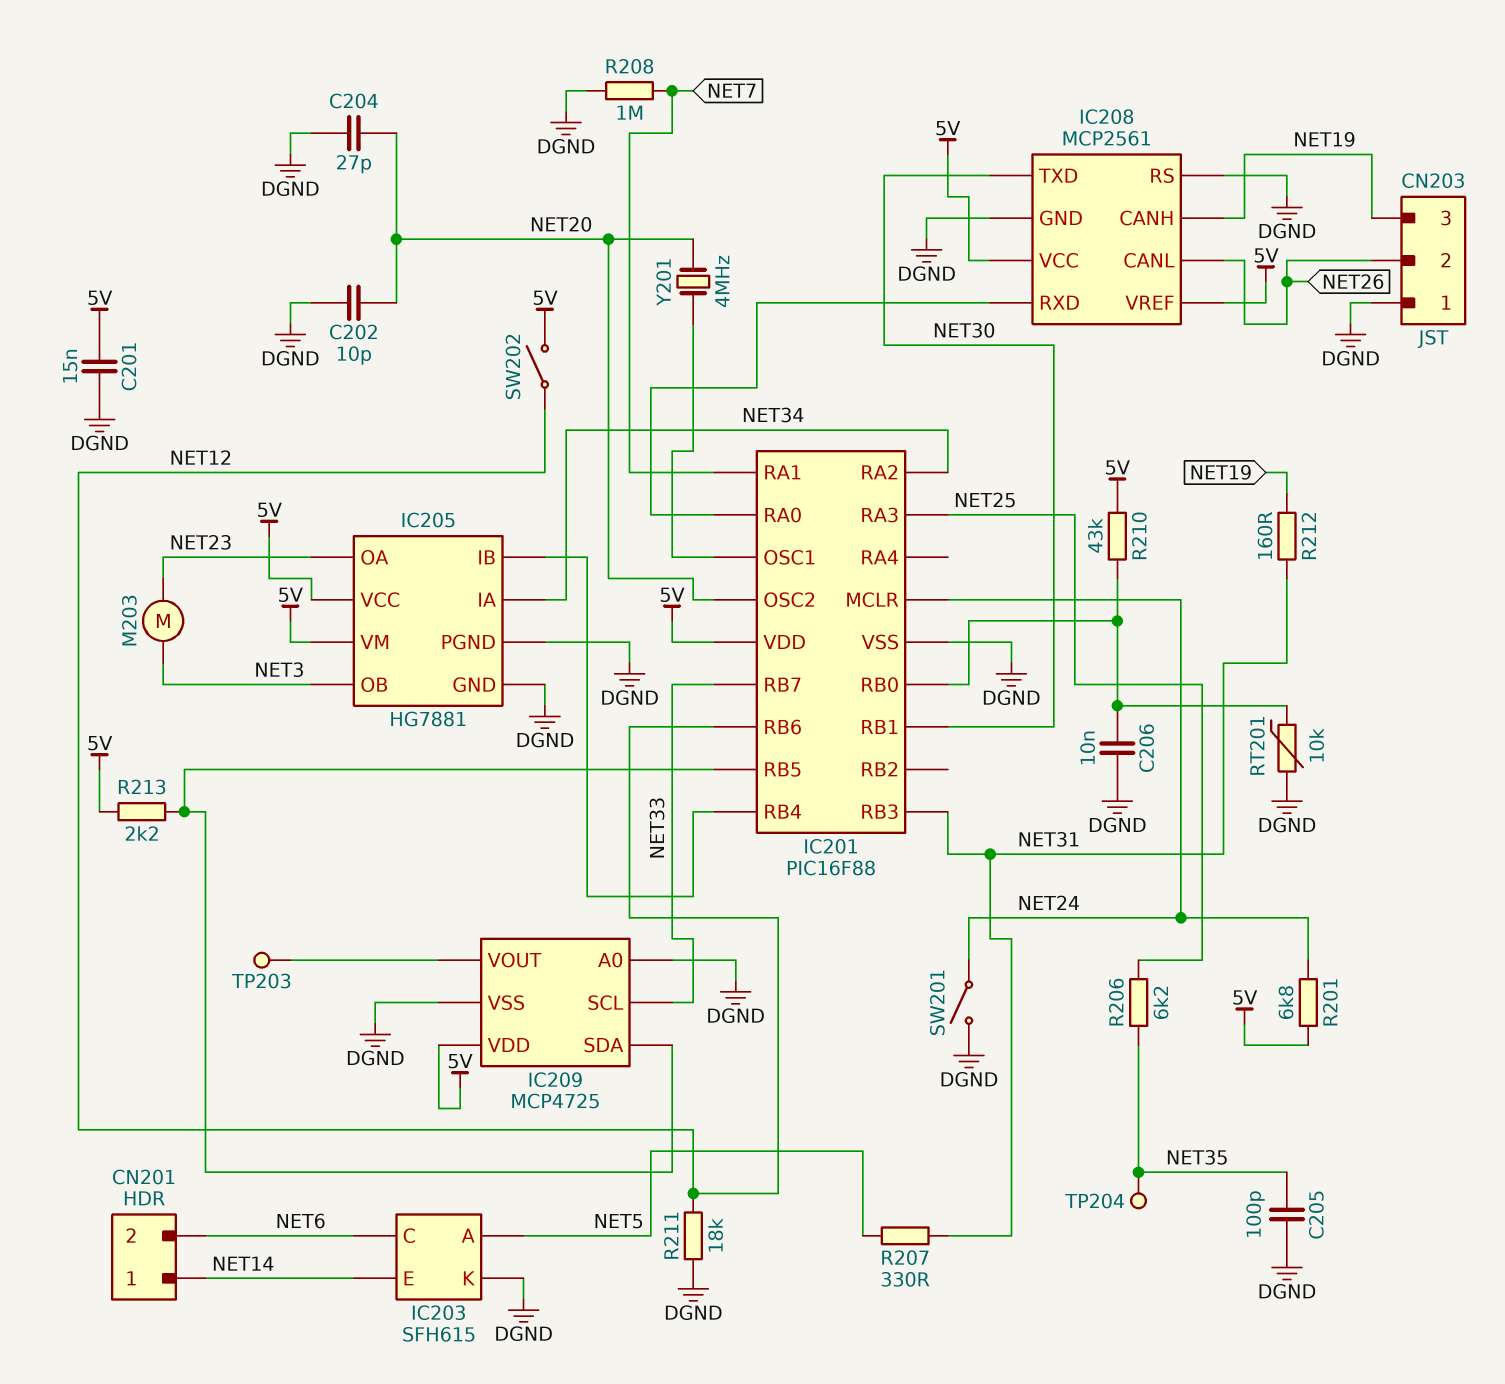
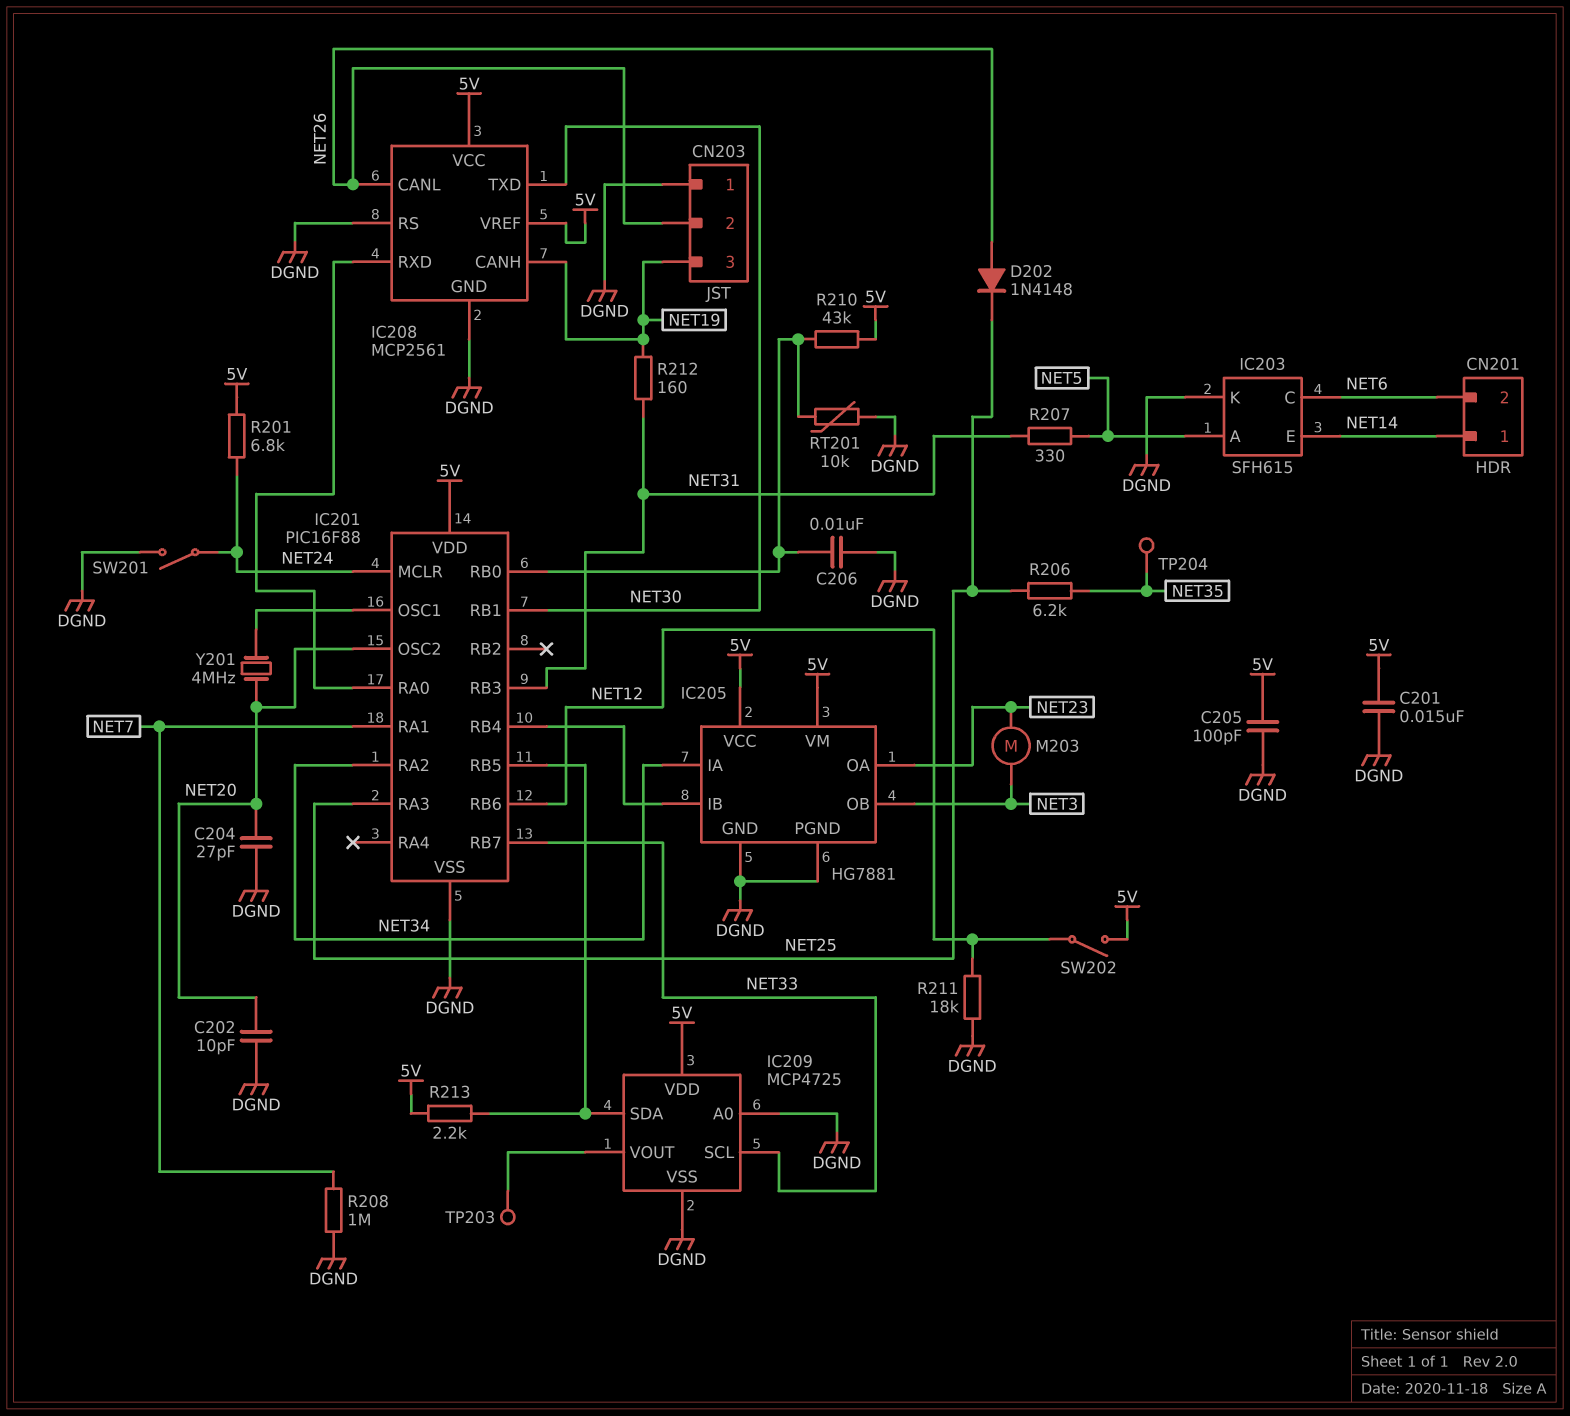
C205: 100pF (DGND, NET35) -> 100pF (5V, DGND)
D202: none -> diode 1N4148 (A NET26, K NET25)

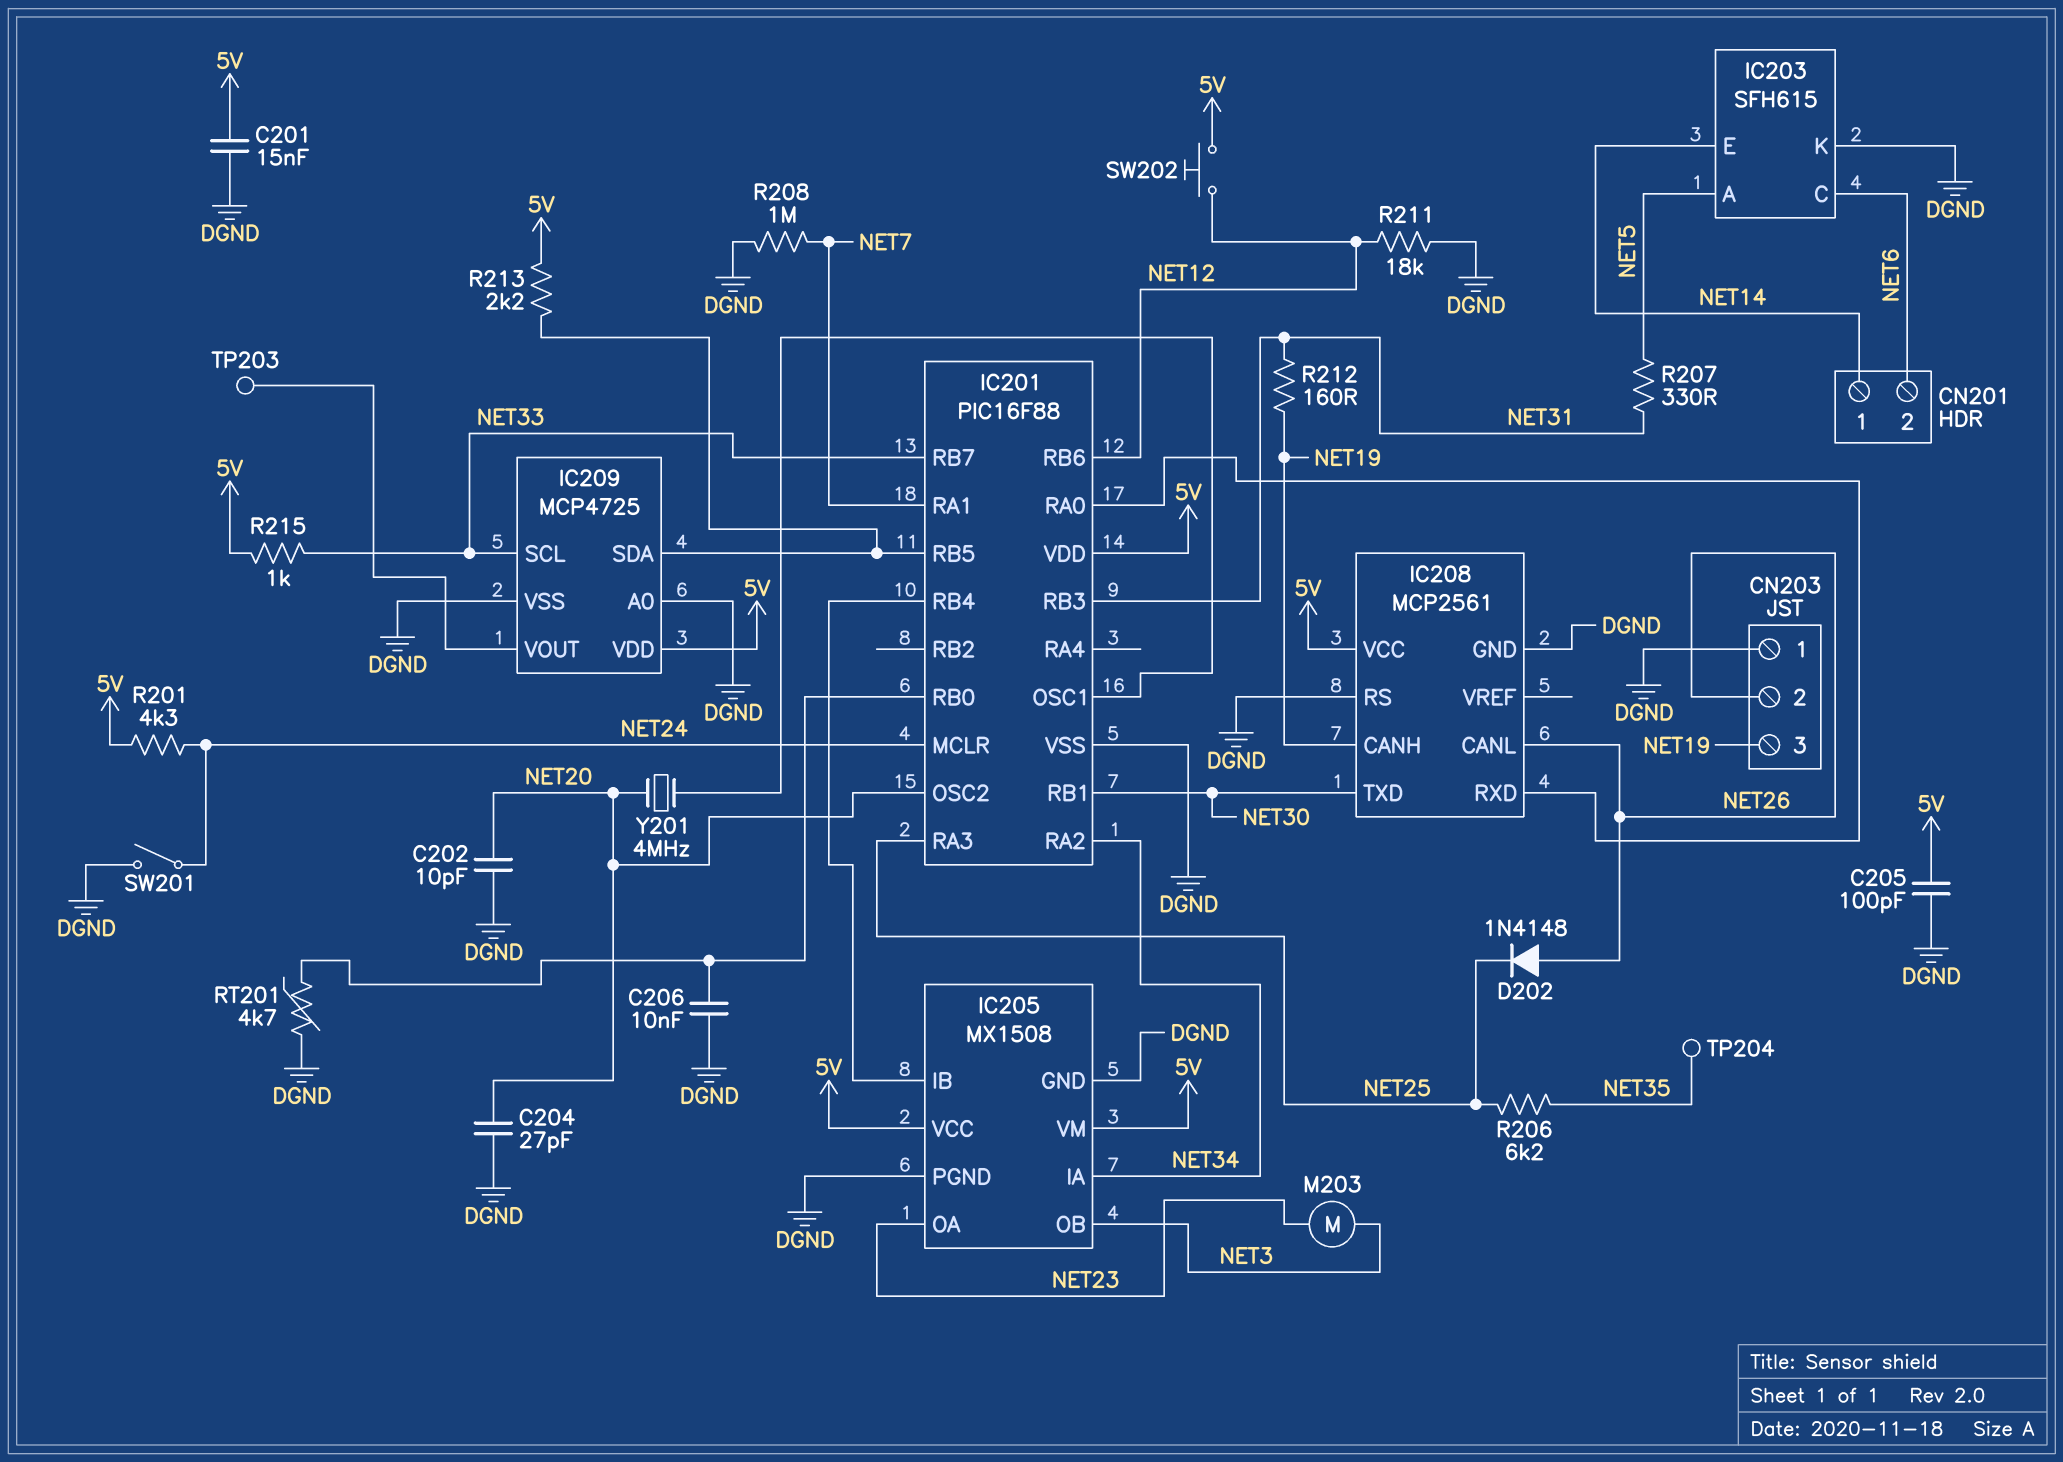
IC205: HG7881 -> MX1508
IC208 pin VREF: 5V -> none
R201: 6.8k (5V, NET24) -> 4.3k (5V, NET24)
R210: 43k (5V, IC201/RB0) -> none
R215: none -> 1k (5V, NET33)
RT201: 10k (DGND, IC201/RB0) -> 4.7k (DGND, IC201/RB0)
SW202: switch (5V, NET12) -> button (5V, NET12)

